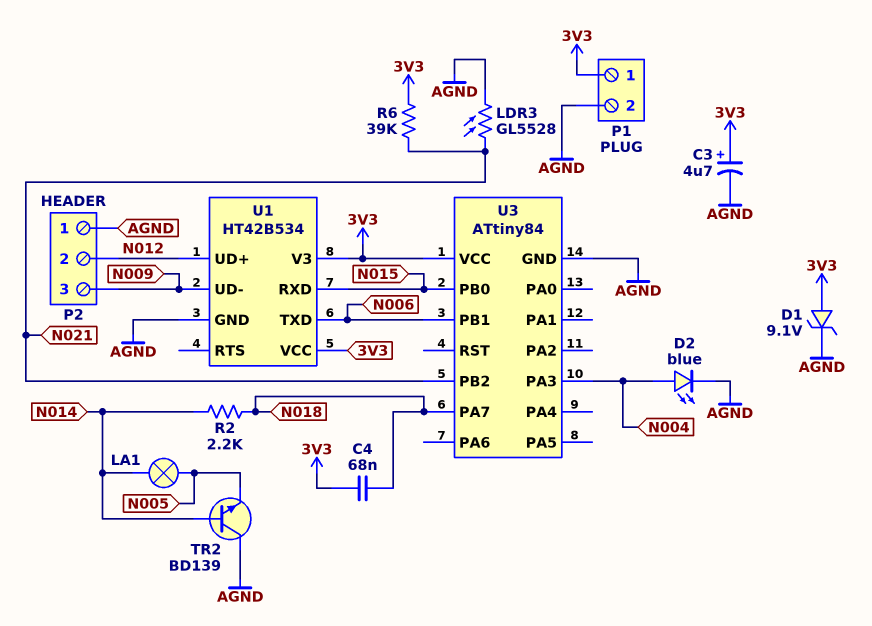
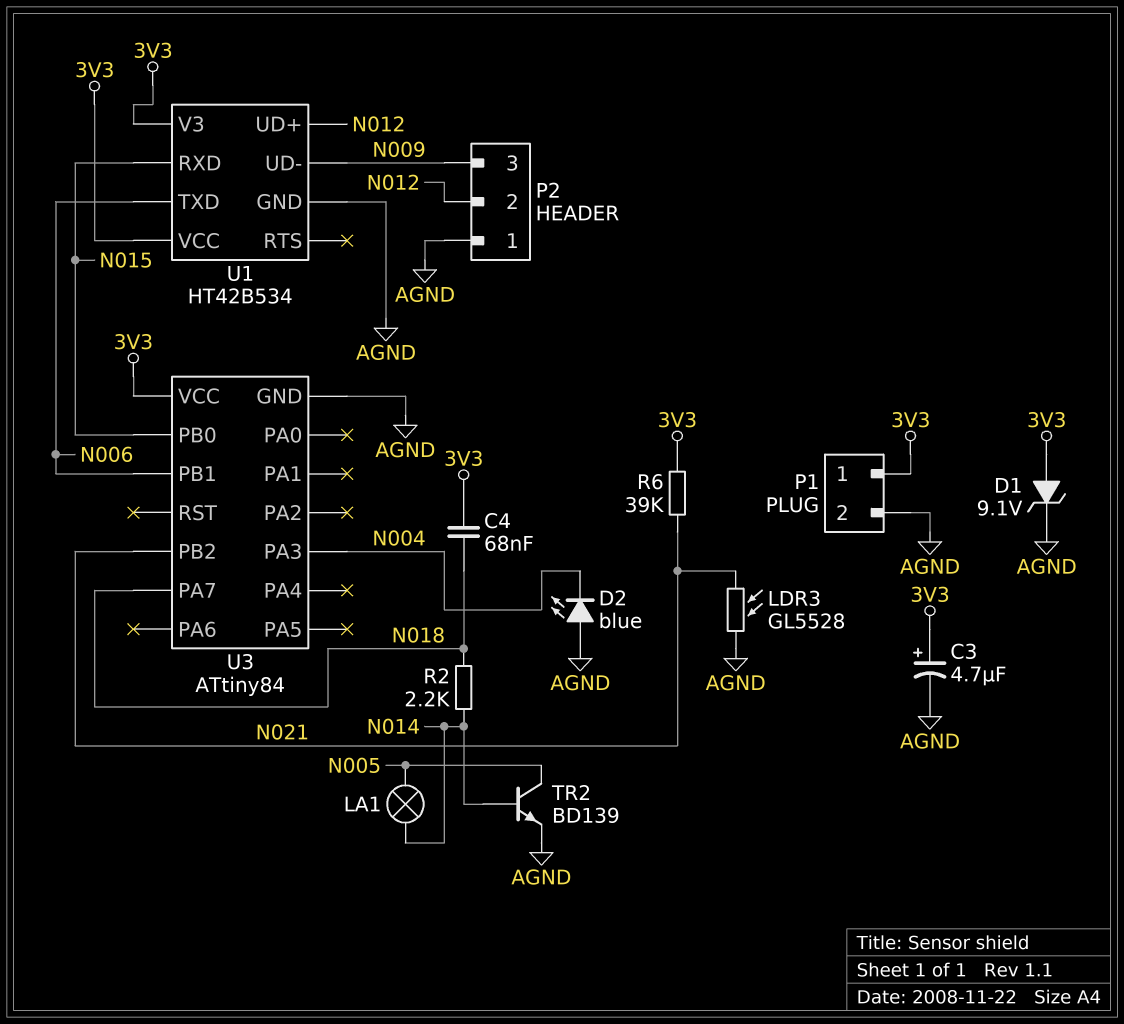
D2: LED blue (A N004, K AGND) -> LED blue (A AGND, K N004)
TR2: NPN BD139 (B N014, C AGND, E N005) -> NPN BD139 (B N014, C N005, E AGND)

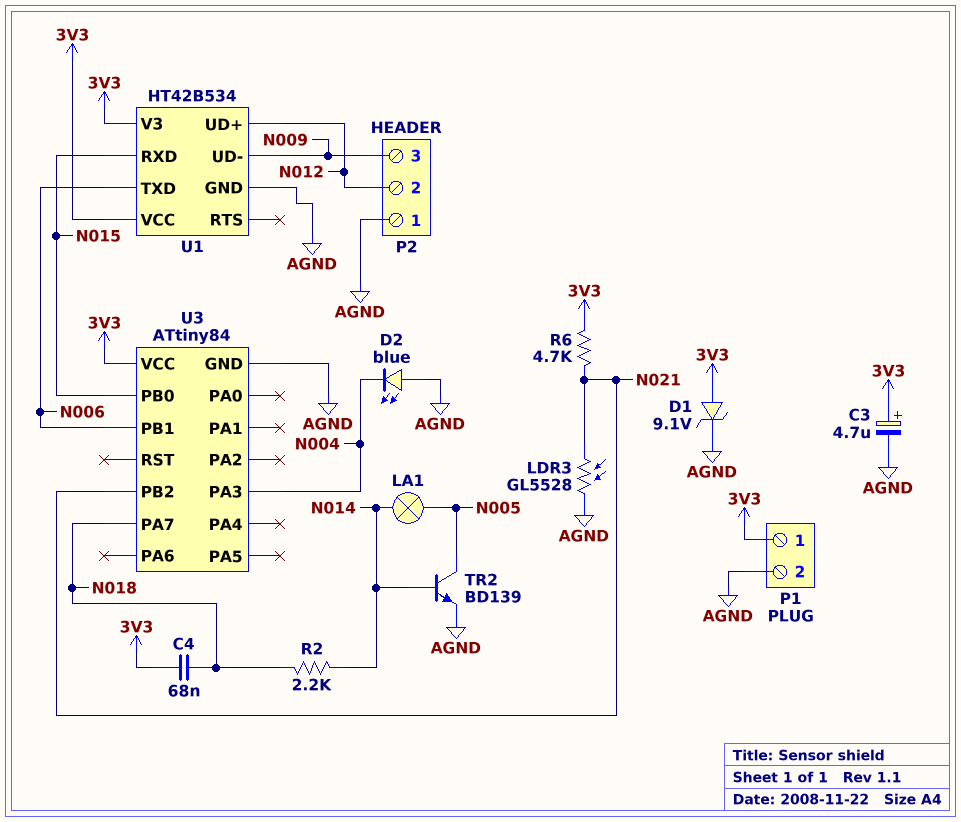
R6: 39k (3V3, N021) -> 4.7k (3V3, N021)

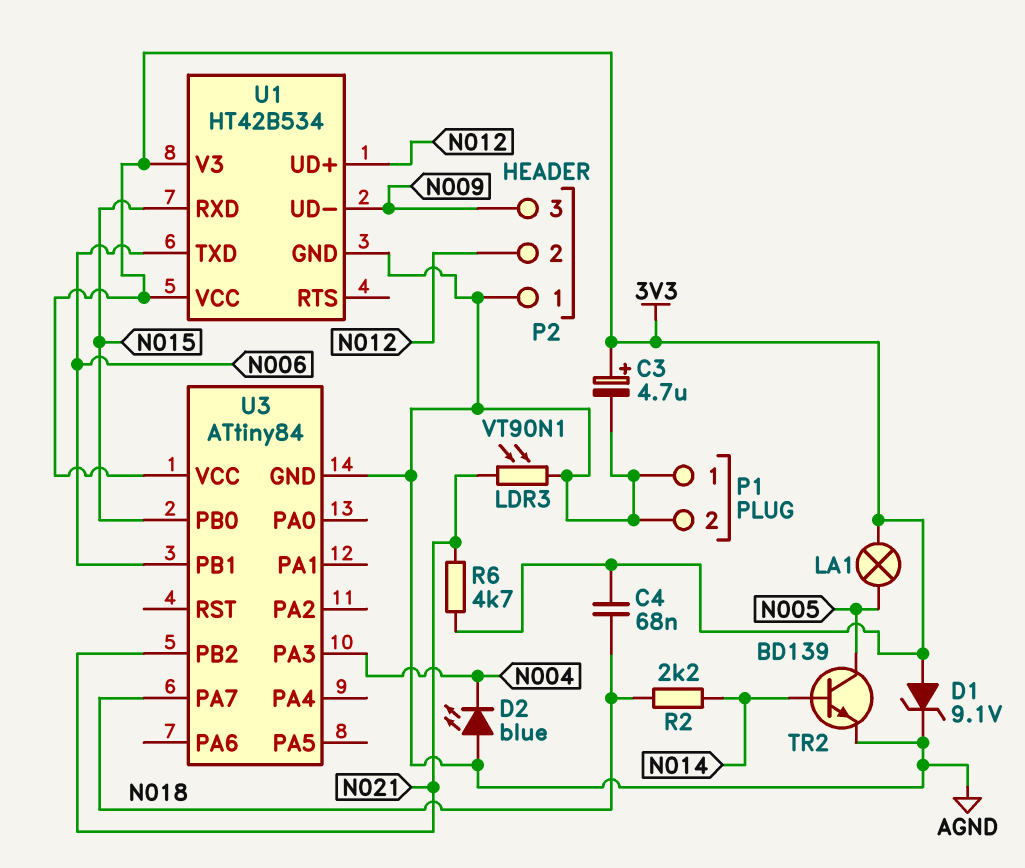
LA1: lamp (N005, N014) -> lamp (3V3, N005)
LDR3: GL5528 (AGND, N021) -> VT90N1 (AGND, N021)
P1 pin 1: 3V3 -> AGND

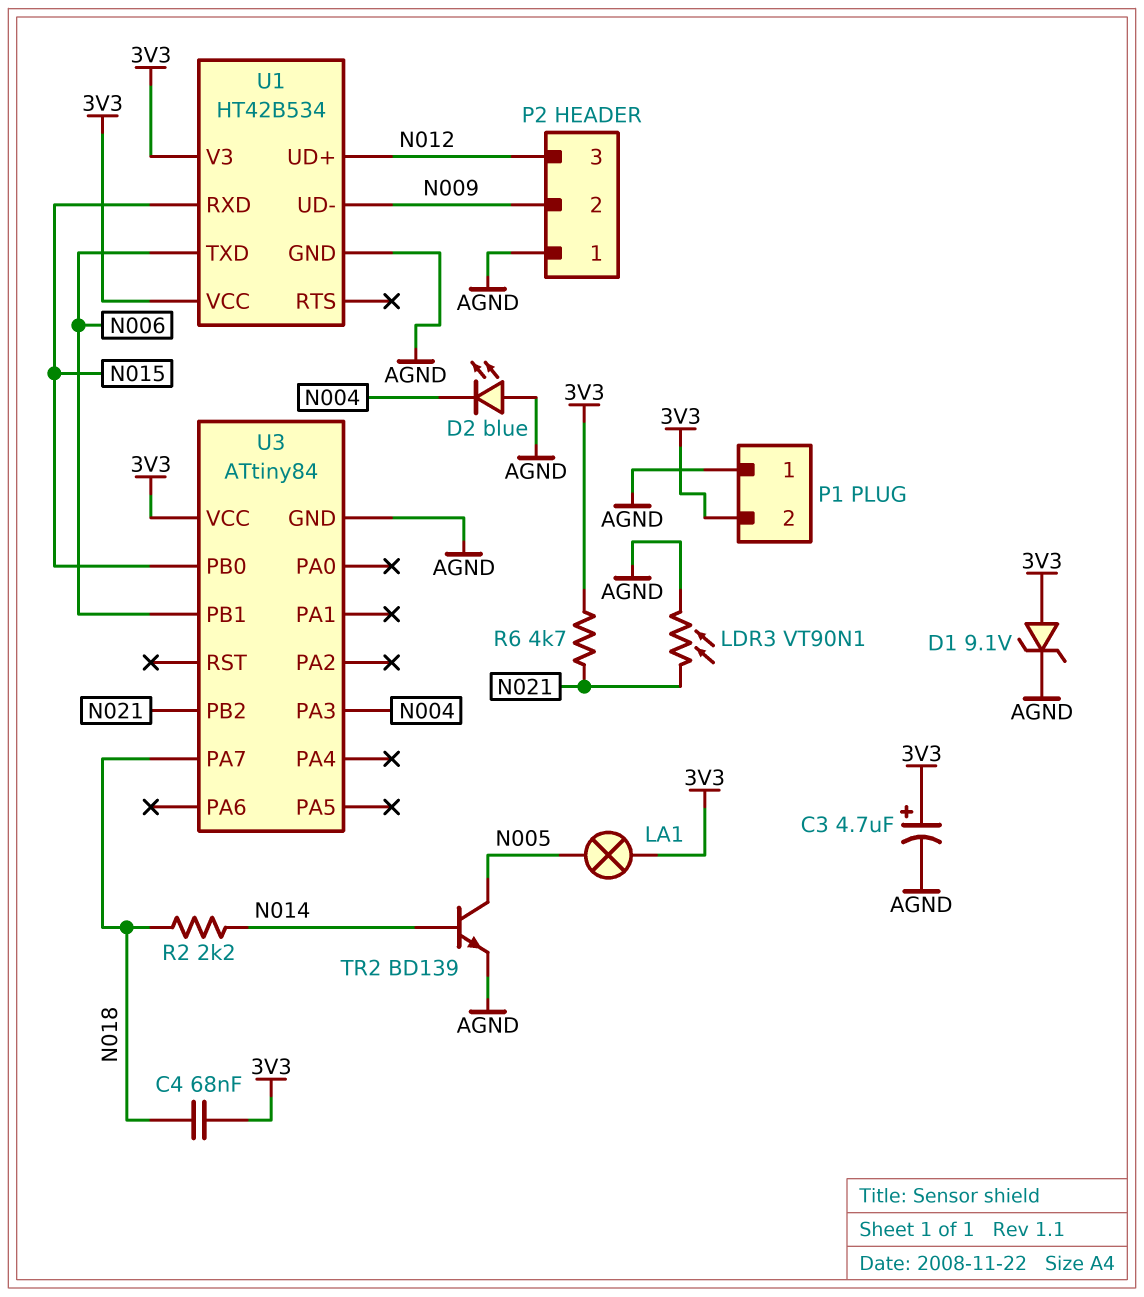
P1 pin 2: AGND -> 3V3
P2 pin 2: N012 -> N009
P2 pin 3: N009 -> N012

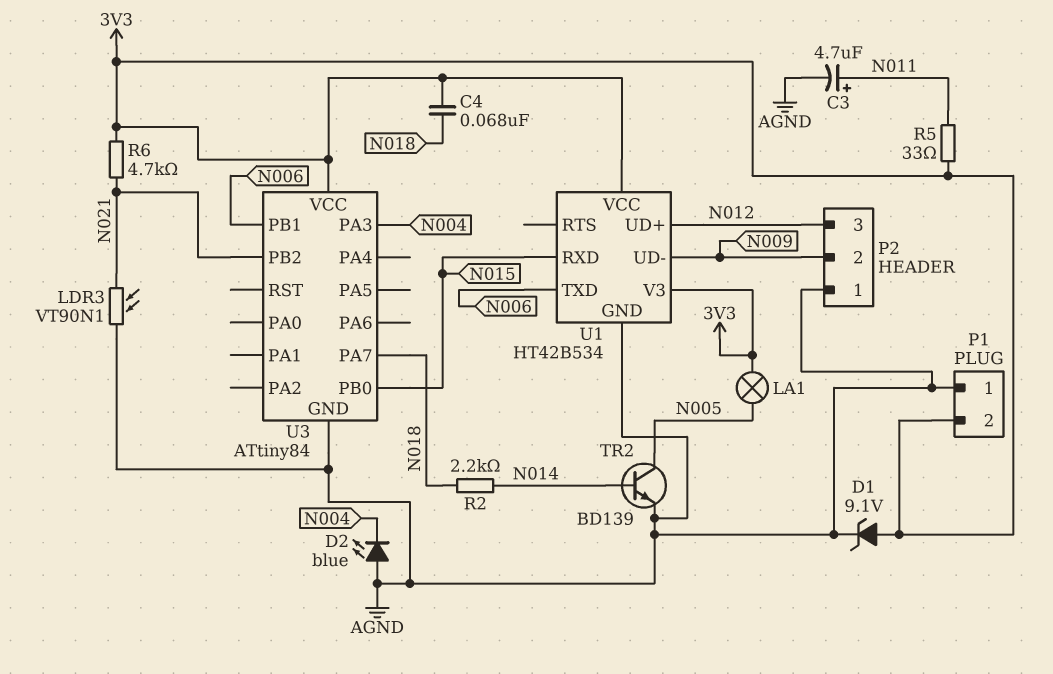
C3: 4.7uF (plus 3V3, minus AGND) -> 4.7uF (plus N011, minus AGND)
R5: none -> 33 (3V3, N011)

